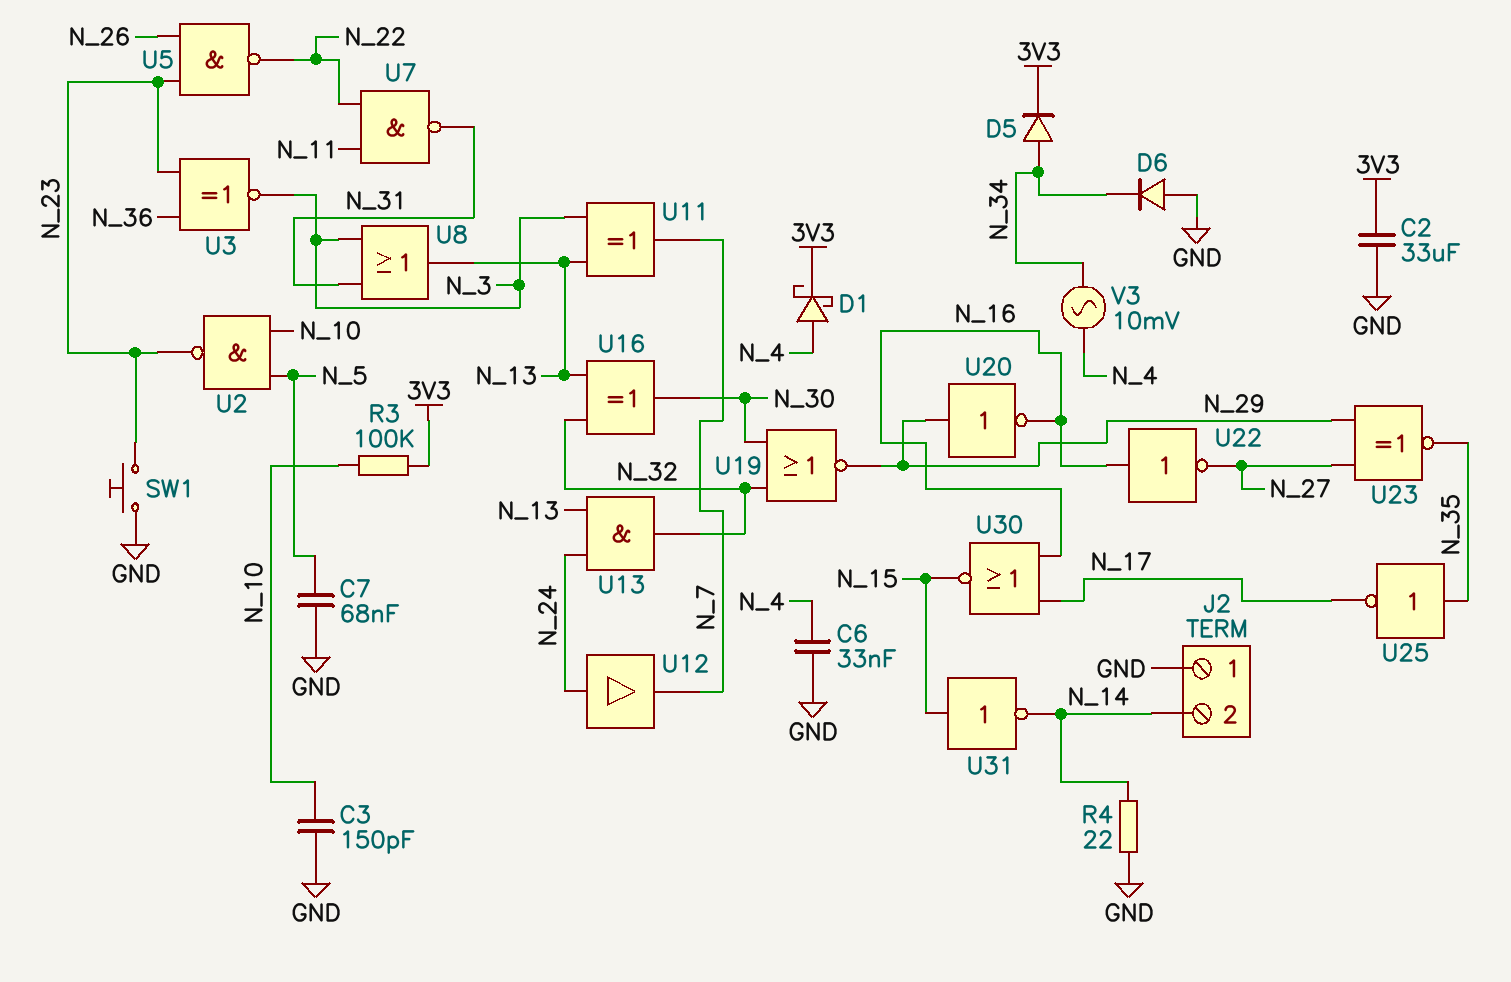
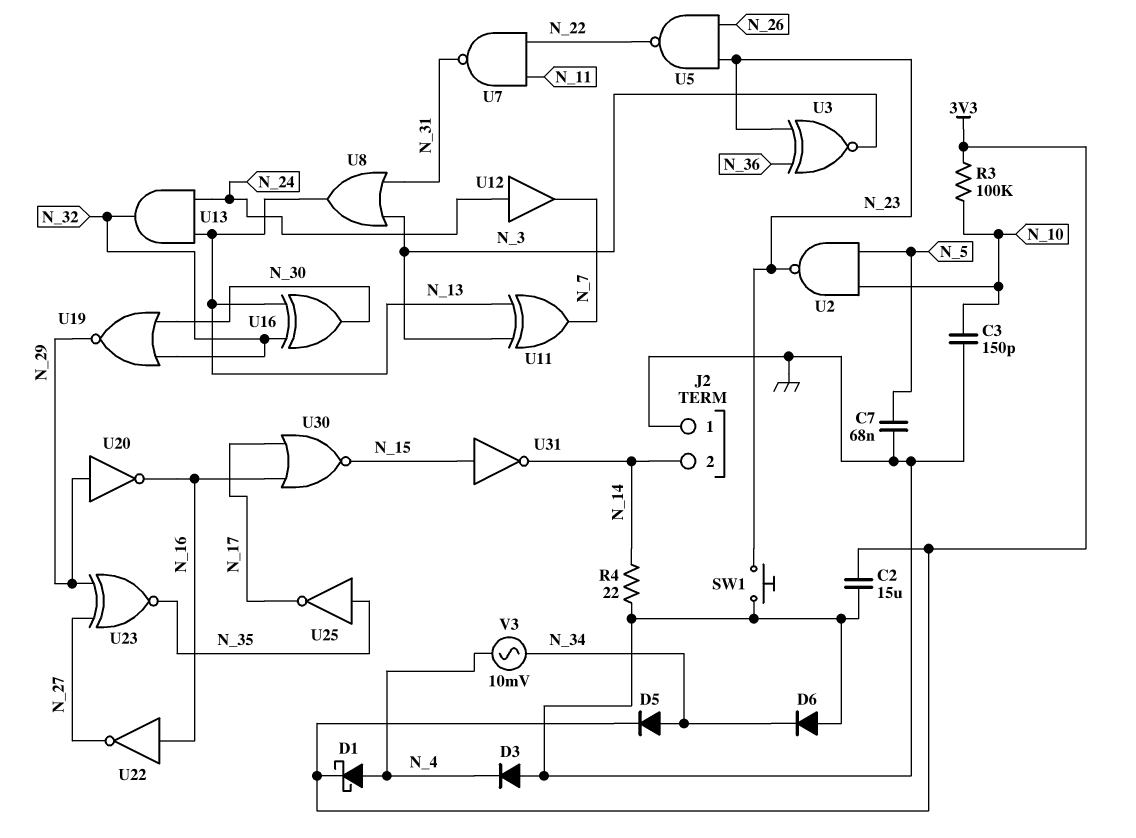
C2: 33uF (3V3, GND) -> 15uF (3V3, GND)
C6: 33nF (GND, N_4) -> none
D3: none -> diode (A GND, K N_4)

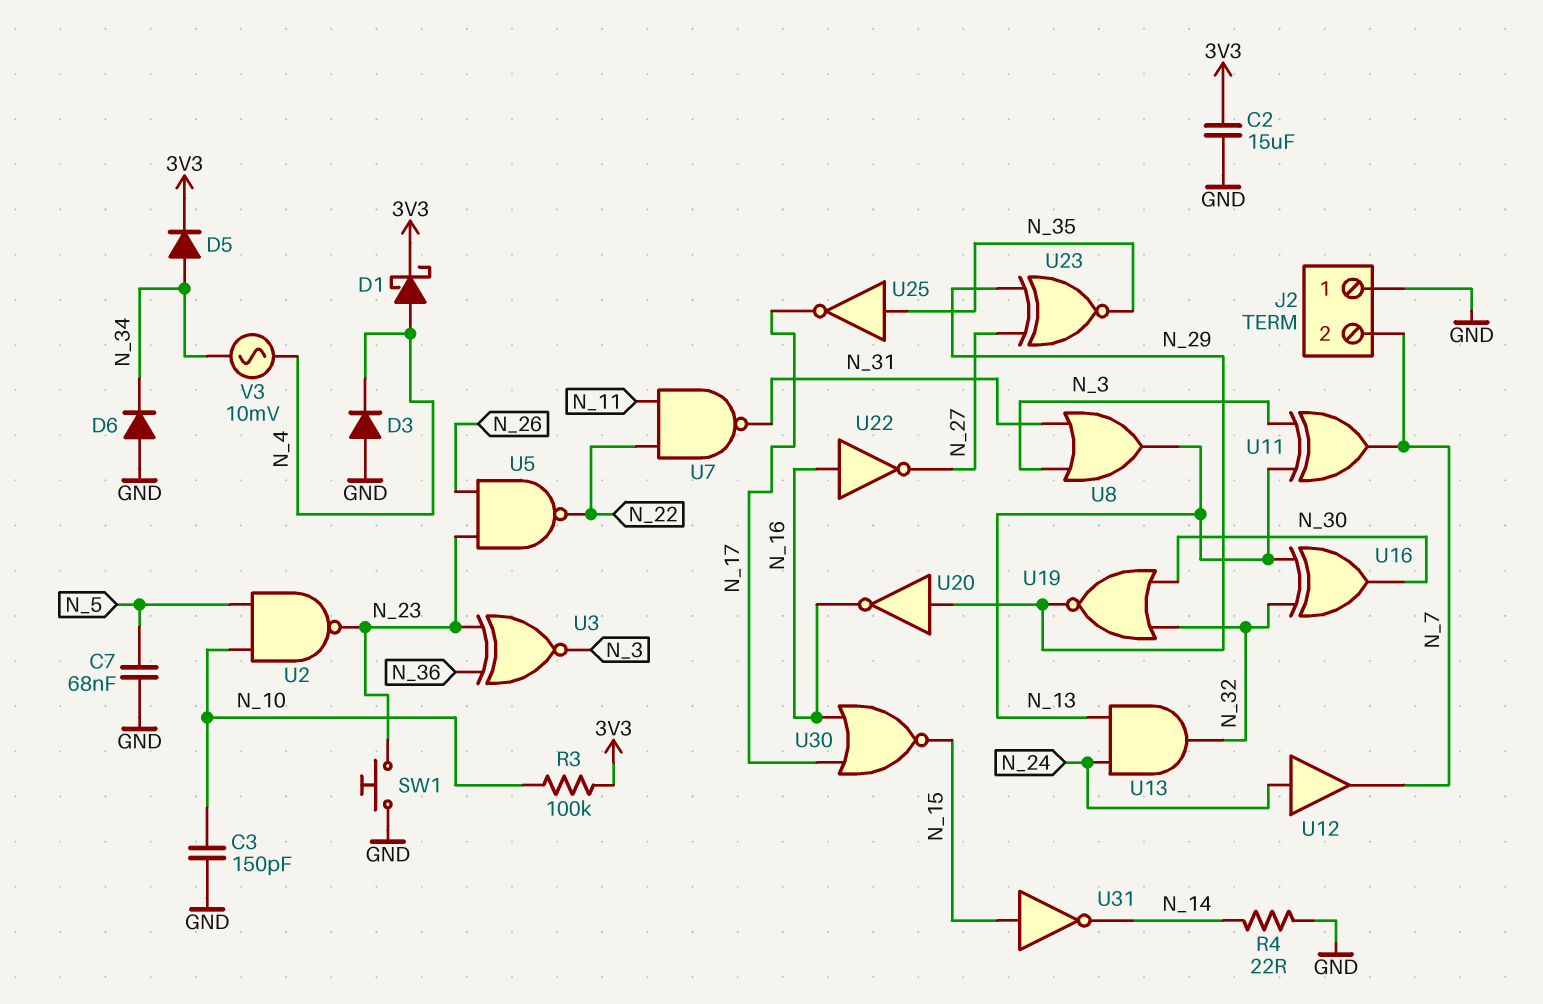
J2 pin 2: N_14 -> N_7

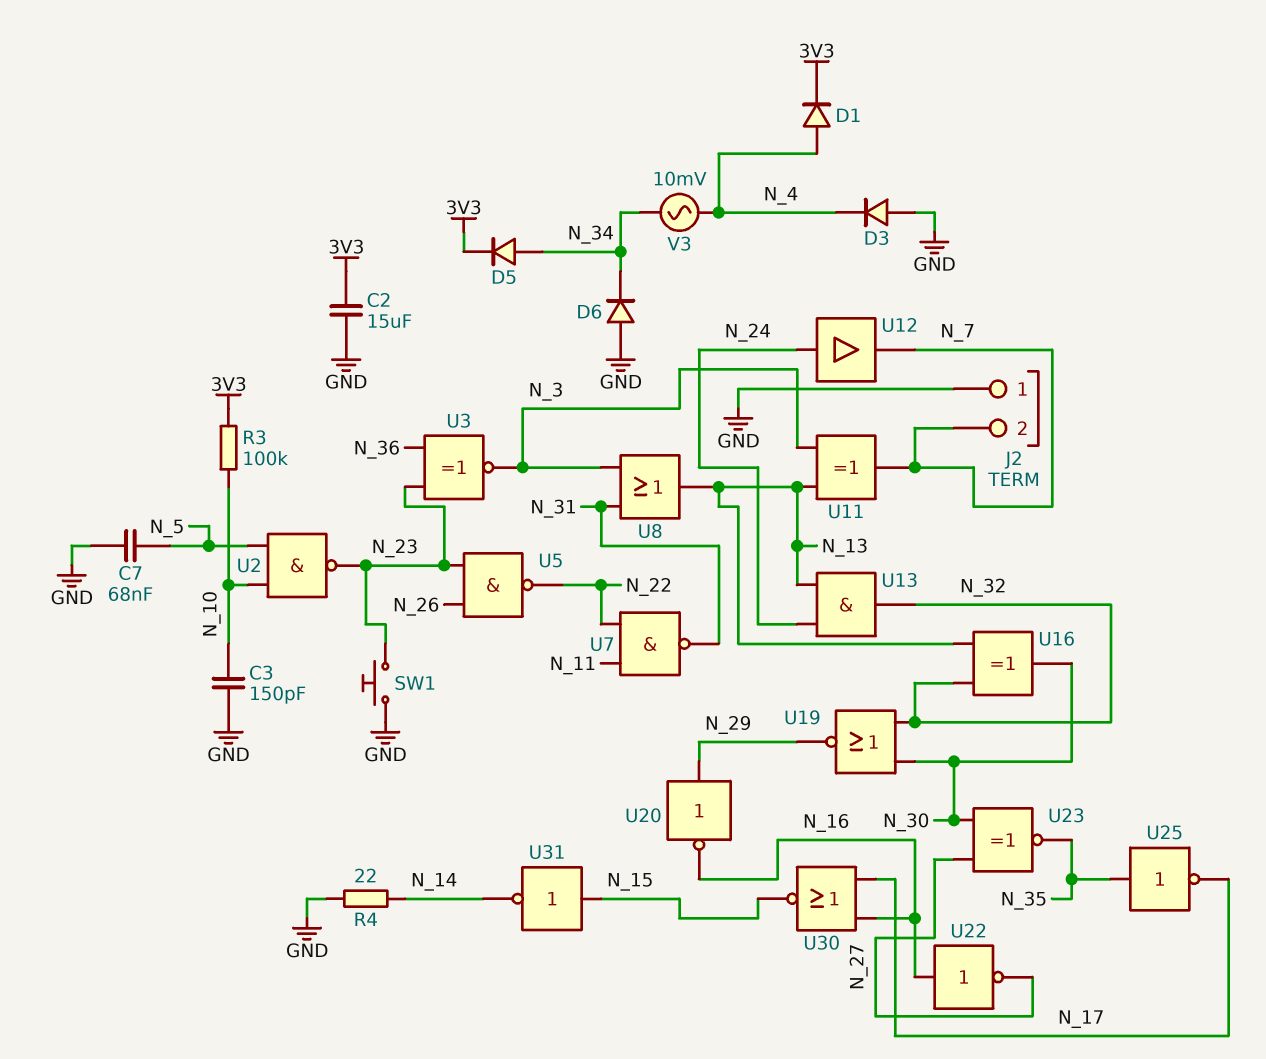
D1: schottky (A N_4, K 3V3) -> diode (A N_4, K 3V3)
U23: XNOR (in N_27, in N_29, out N_35) -> XNOR (in N_27, in N_30, out N_35)

